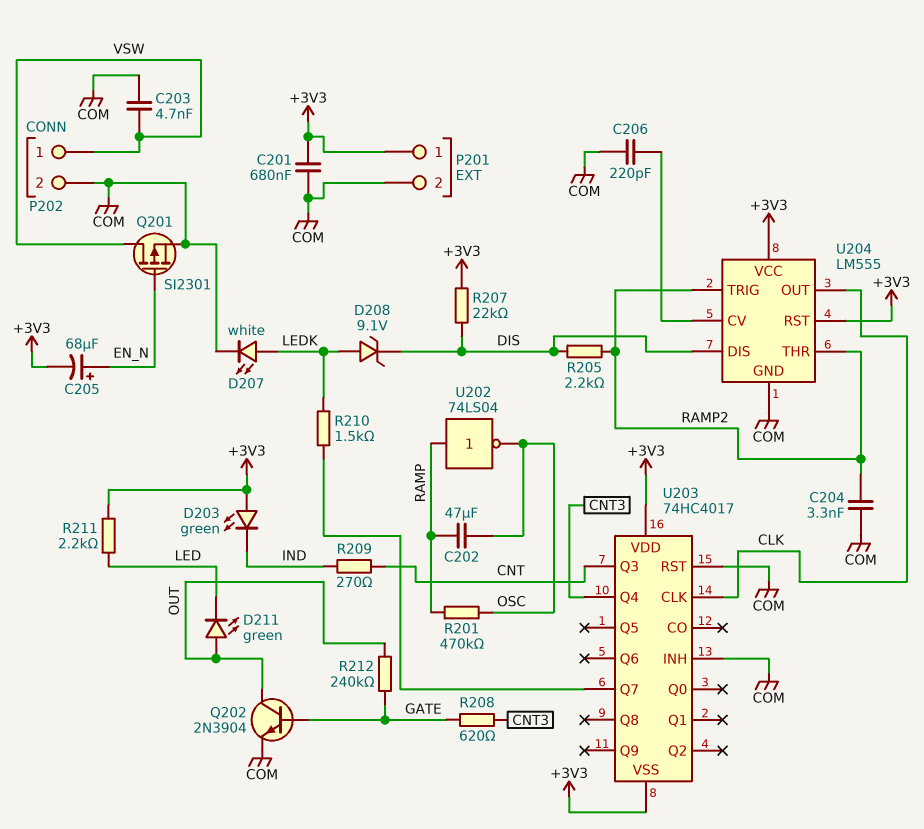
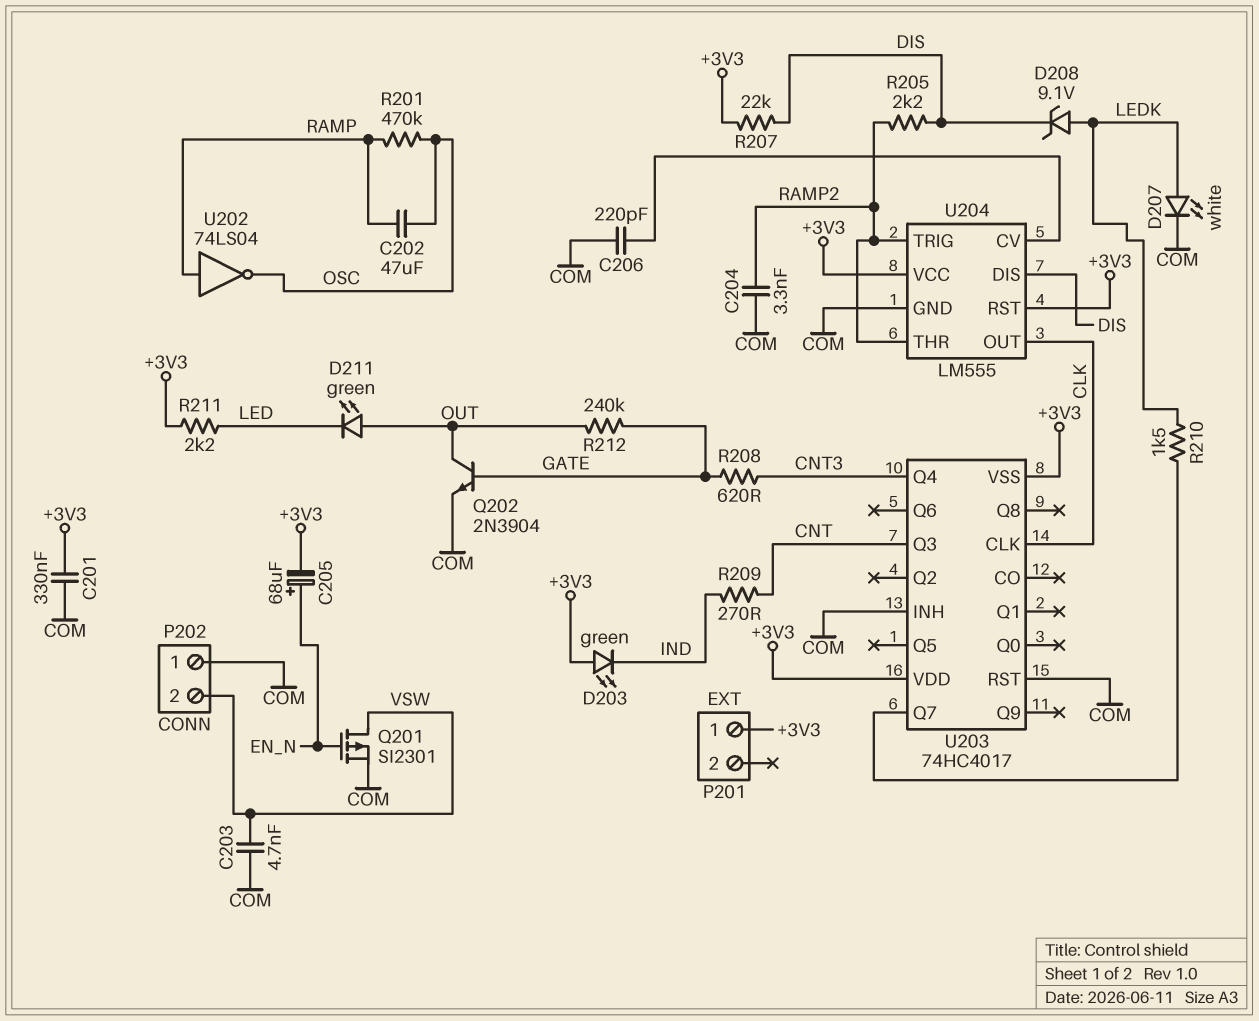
C201: 680nF (+3V3, COM) -> 330nF (+3V3, COM)
P201 pin 2: COM -> none
P202 pin 1: VSW -> COM
P202 pin 2: COM -> VSW

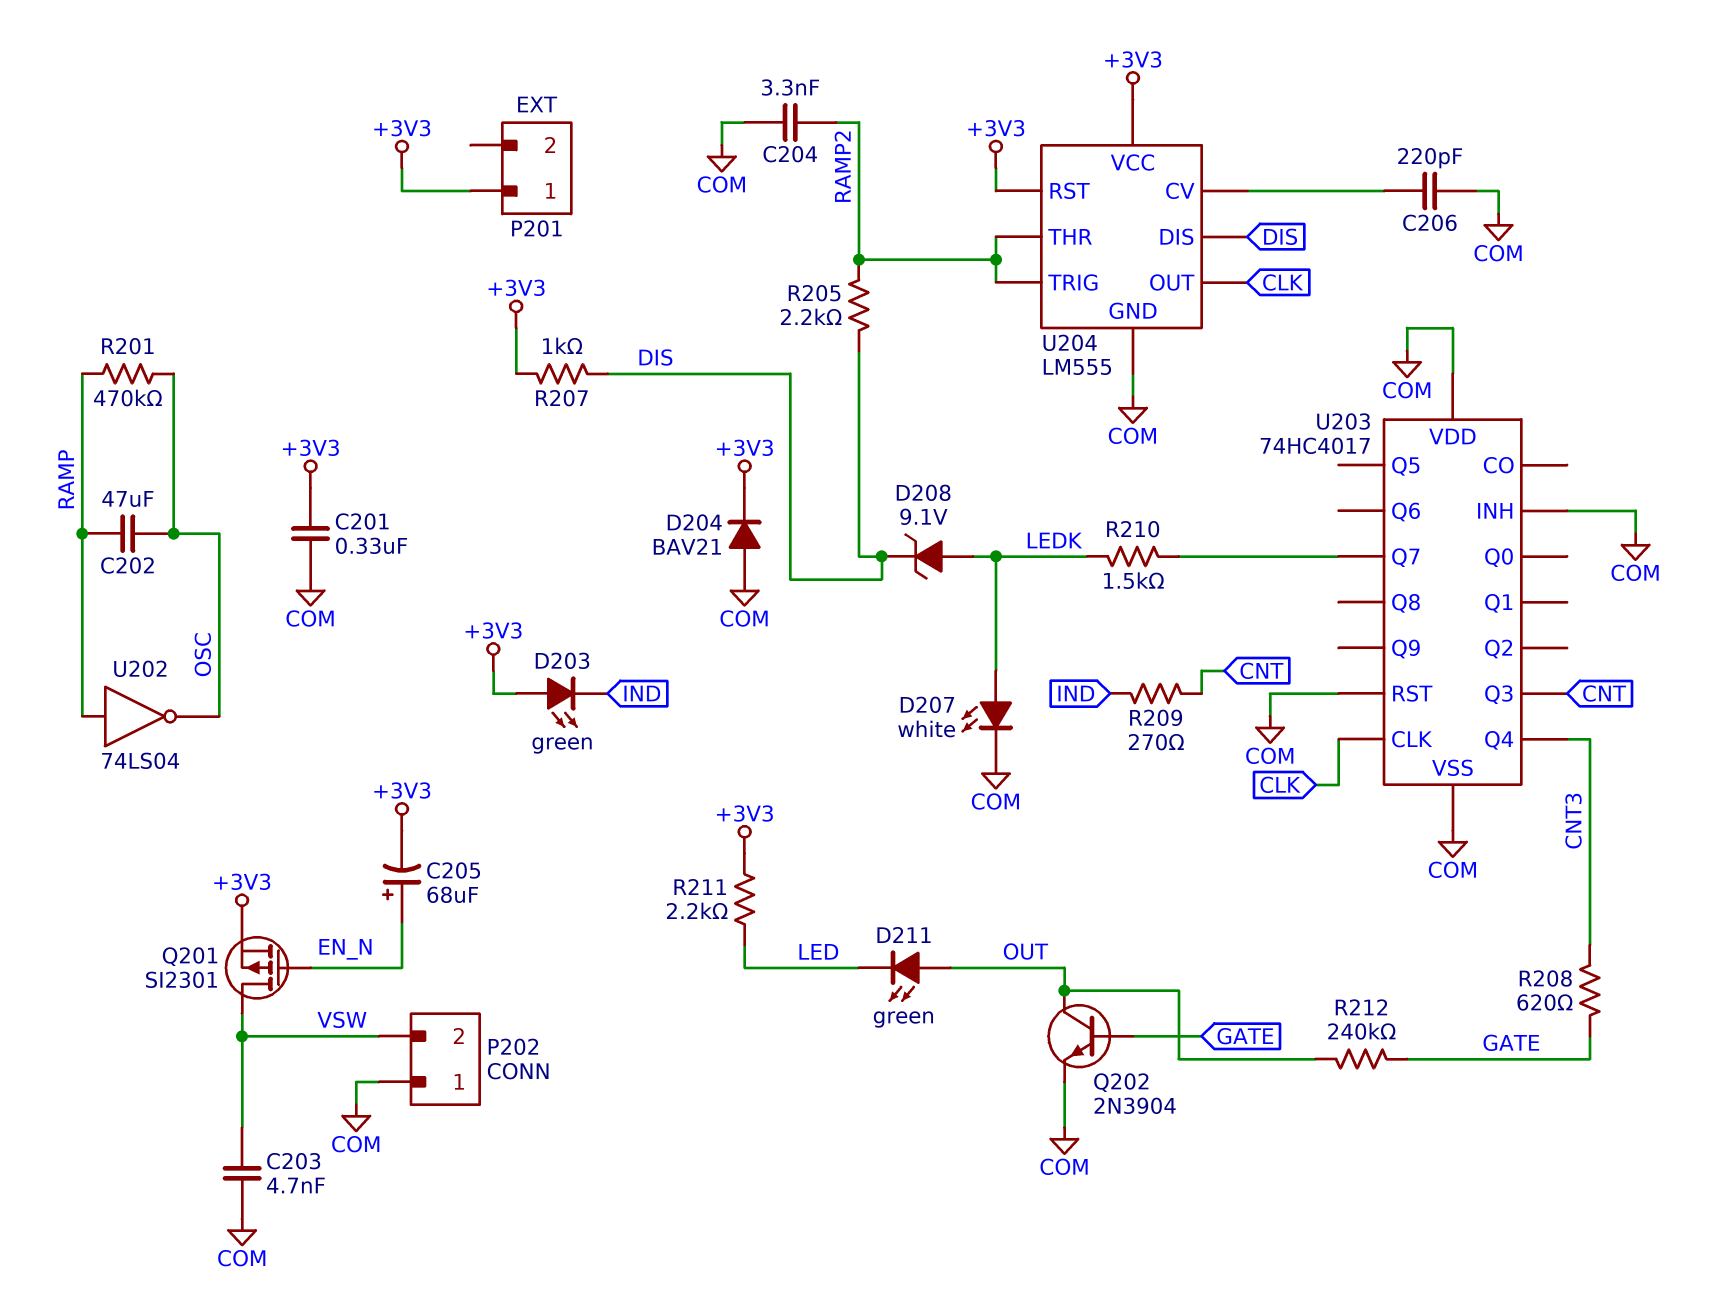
D204: none -> diode BAV21 (A COM, K +3V3)
Q201: PMOS SI2301 (G EN_N, D VSW, S COM) -> PMOS SI2301 (G EN_N, D VSW, S +3V3)
R207: 22k (+3V3, DIS) -> 1k (+3V3, DIS)
U203 pin VDD: +3V3 -> COM
U203 pin VSS: +3V3 -> COM

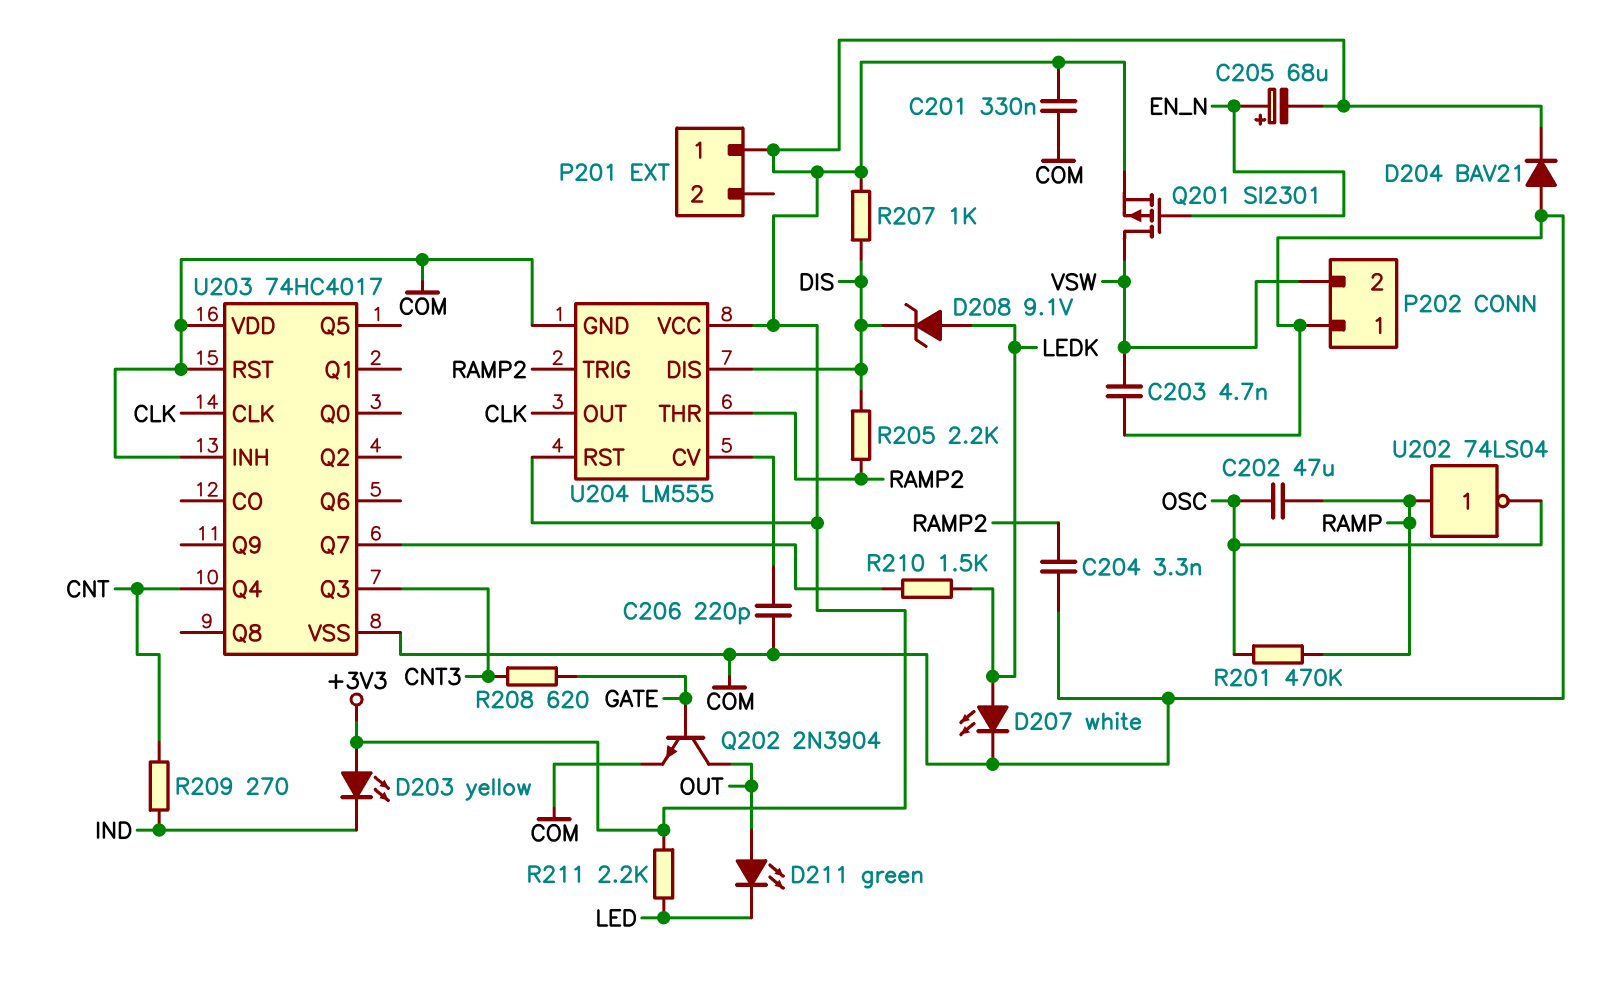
D203: LED green (A +3V3, K IND) -> LED yellow (A +3V3, K IND)
R212: 240k (GATE, OUT) -> none
U203 pin Q3: CNT -> CNT3
U203 pin Q4: CNT3 -> CNT

